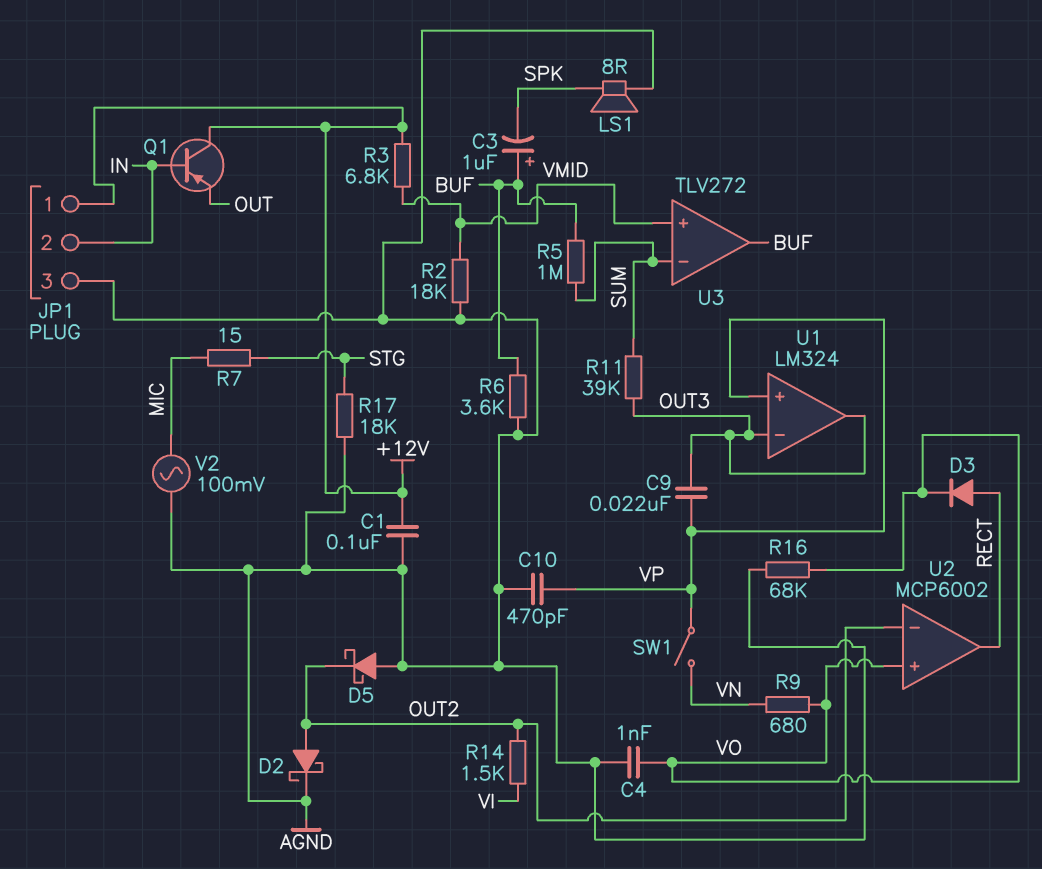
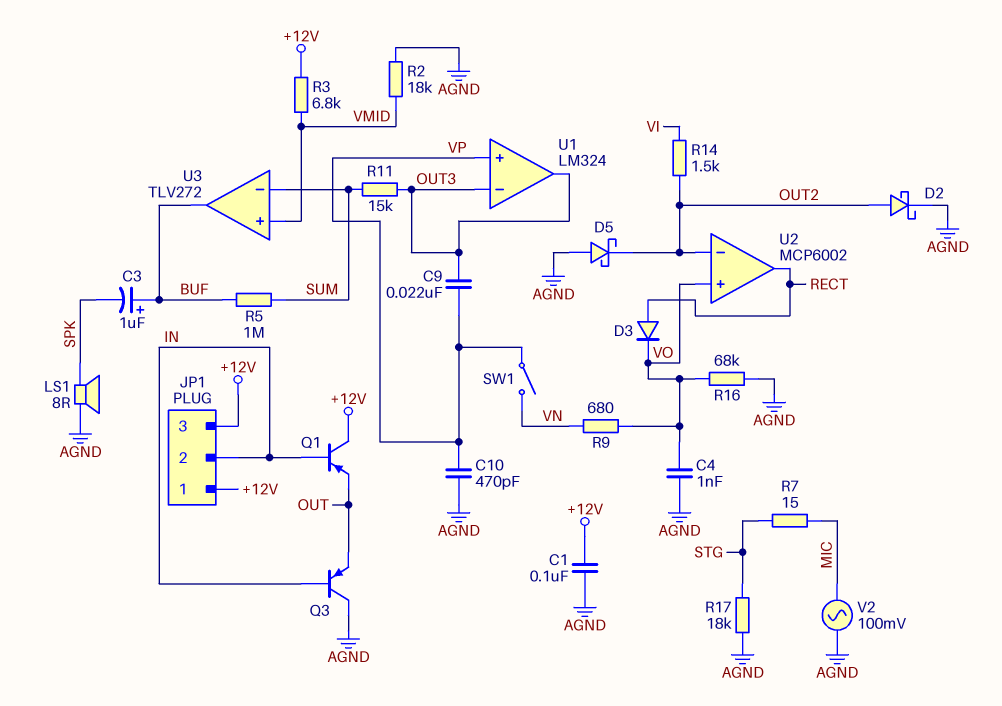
JP1 pin 3: AGND -> +12V
Q3: none -> PNP (B IN, C AGND, E OUT)
R6: 3.6k (AGND, BUF) -> none
R11: 39k (OUT3, SUM) -> 15k (OUT3, SUM)

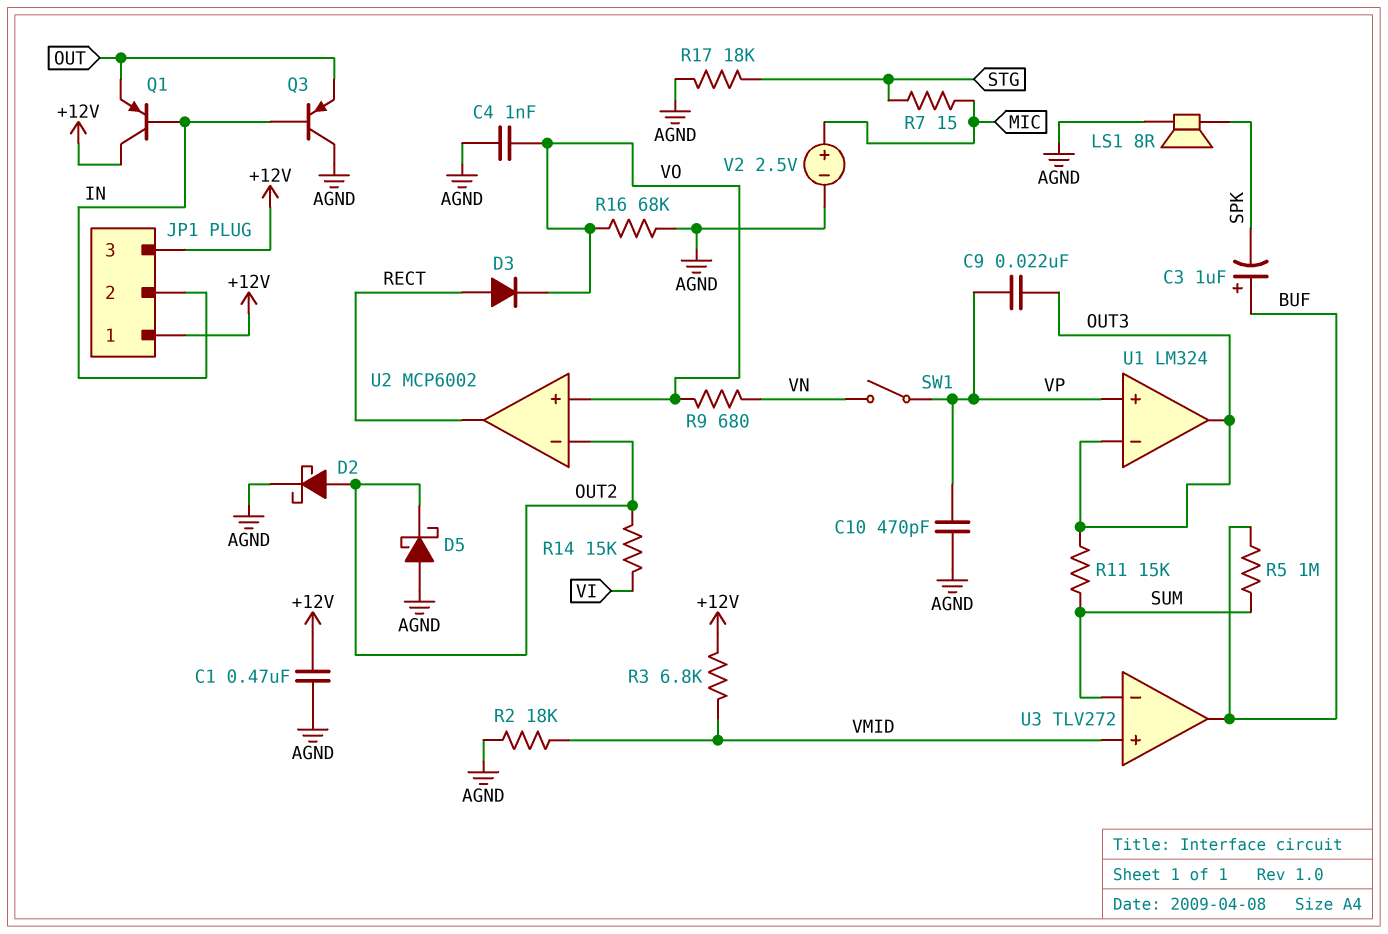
C1: 100nF (+12V, AGND) -> 470nF (+12V, AGND)
R14: 1.5k (OUT2, VI) -> 15k (OUT2, VI)
V2: AC 100mV (AGND, MIC) -> 2.5V (plus MIC, minus AGND)

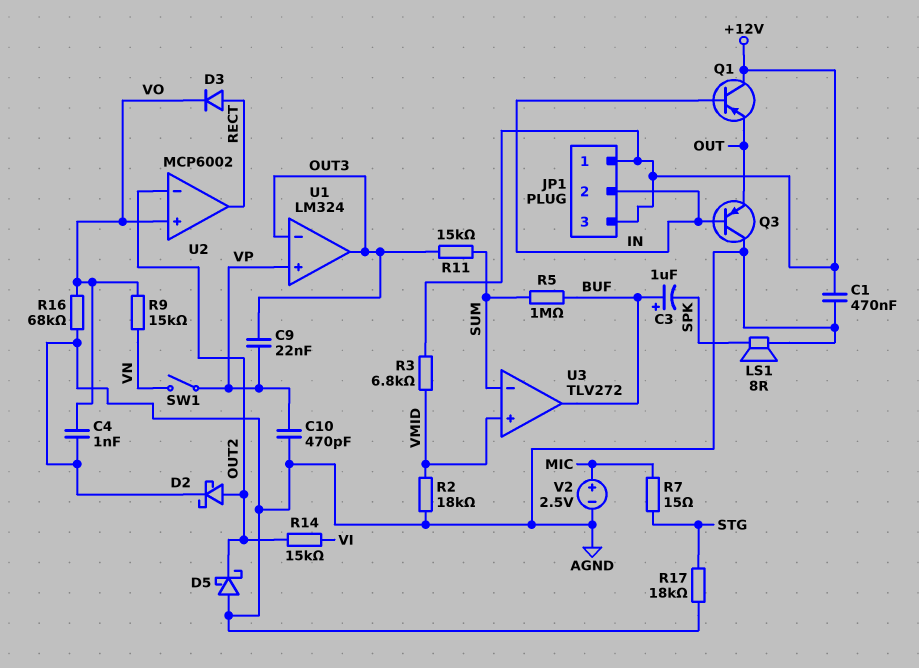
R9: 680 (VN, VO) -> 15k (VN, VO)

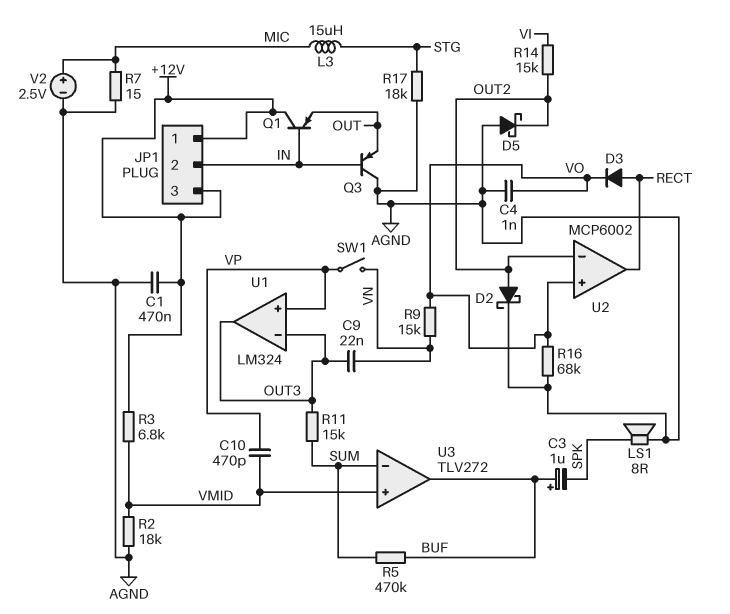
C9: 22nF (OUT3, VP) -> 22nF (OUT3, VN)
C10: 470pF (AGND, VP) -> 470pF (VMID, VP)
L3: none -> 15uH (MIC, STG)
R5: 1M (BUF, SUM) -> 470k (BUF, SUM)
R7: 15 (MIC, STG) -> 15 (AGND, MIC)

